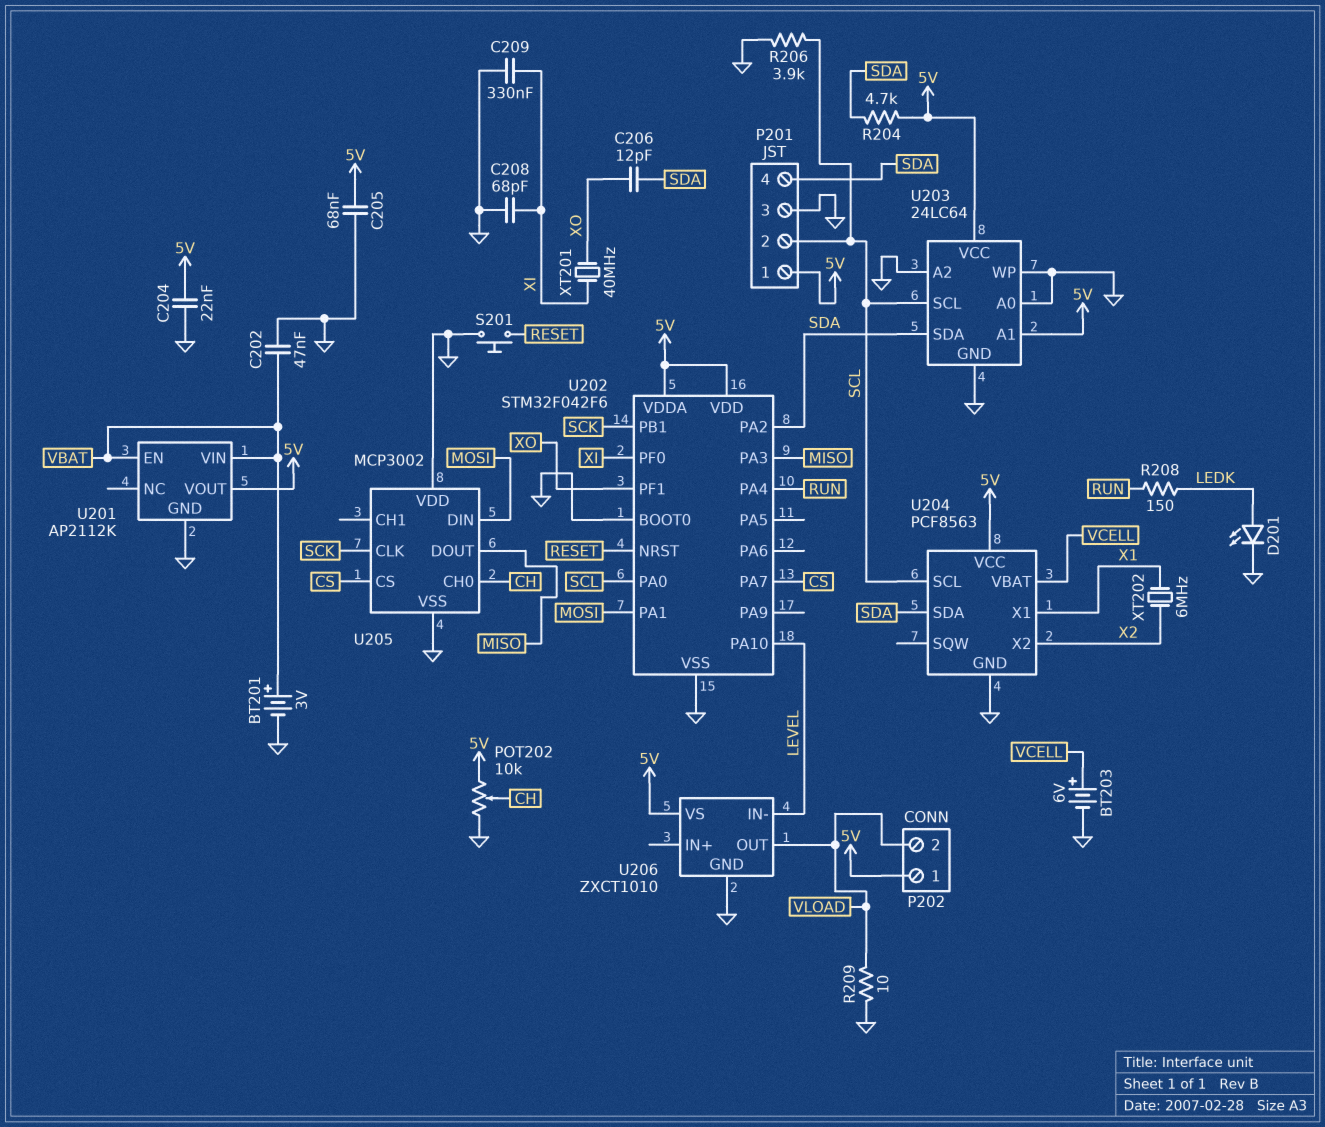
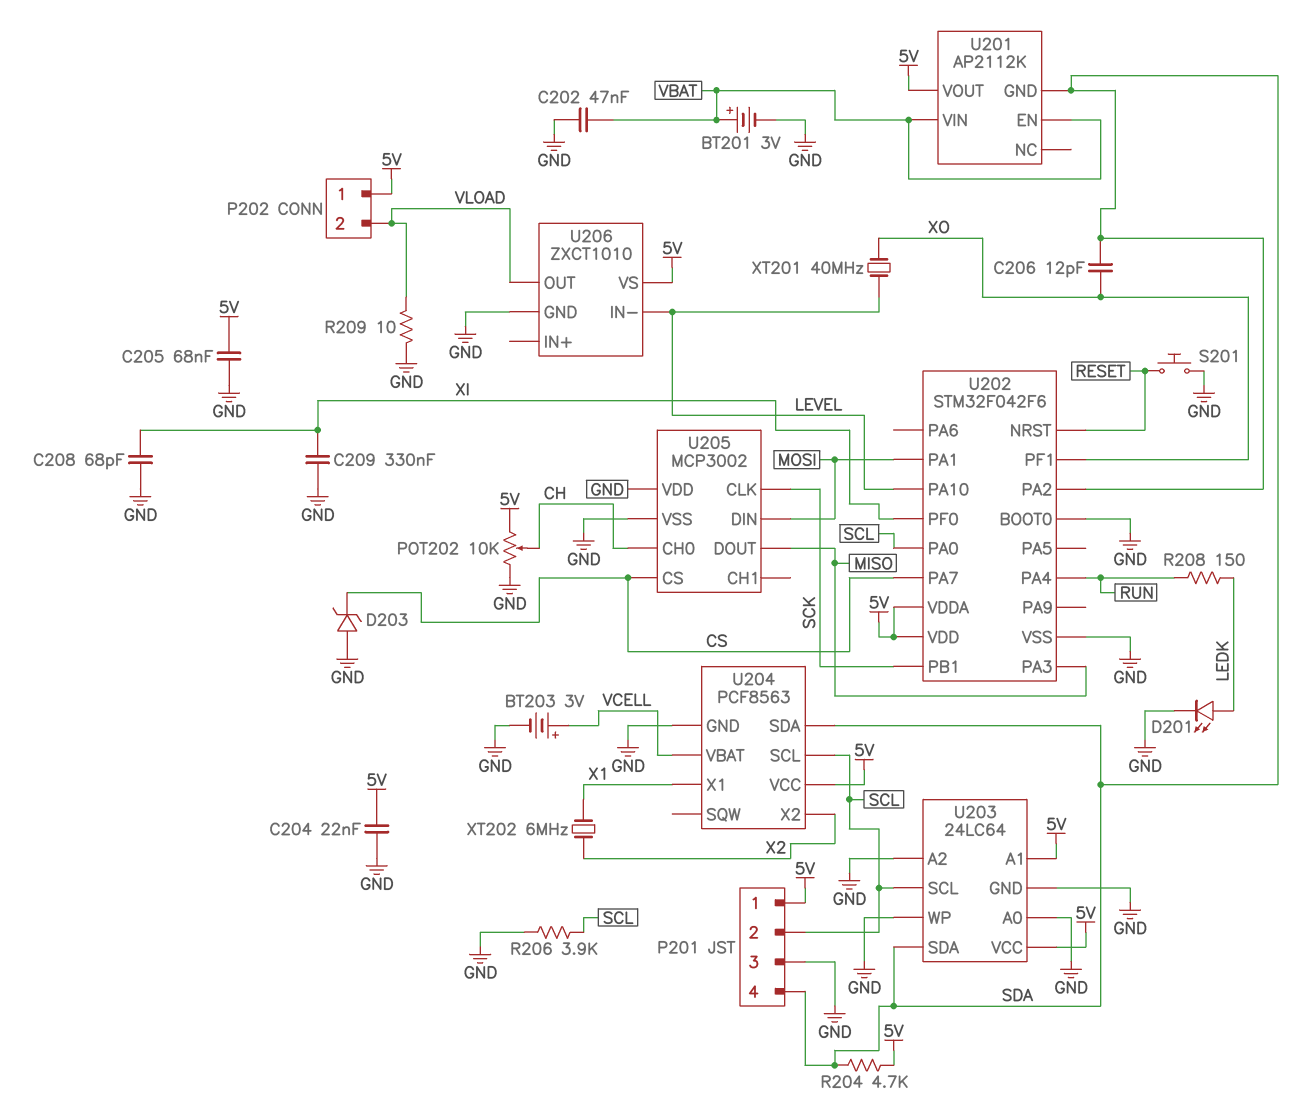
BT203: 6V (plus VCELL, minus GND) -> 3V (plus VCELL, minus GND)
D203: none -> zener (A GND, K CS)
U201 pin GND: GND -> SDA
XT201: 40MHz (XI, XO) -> 40MHz (LEVEL, XO)

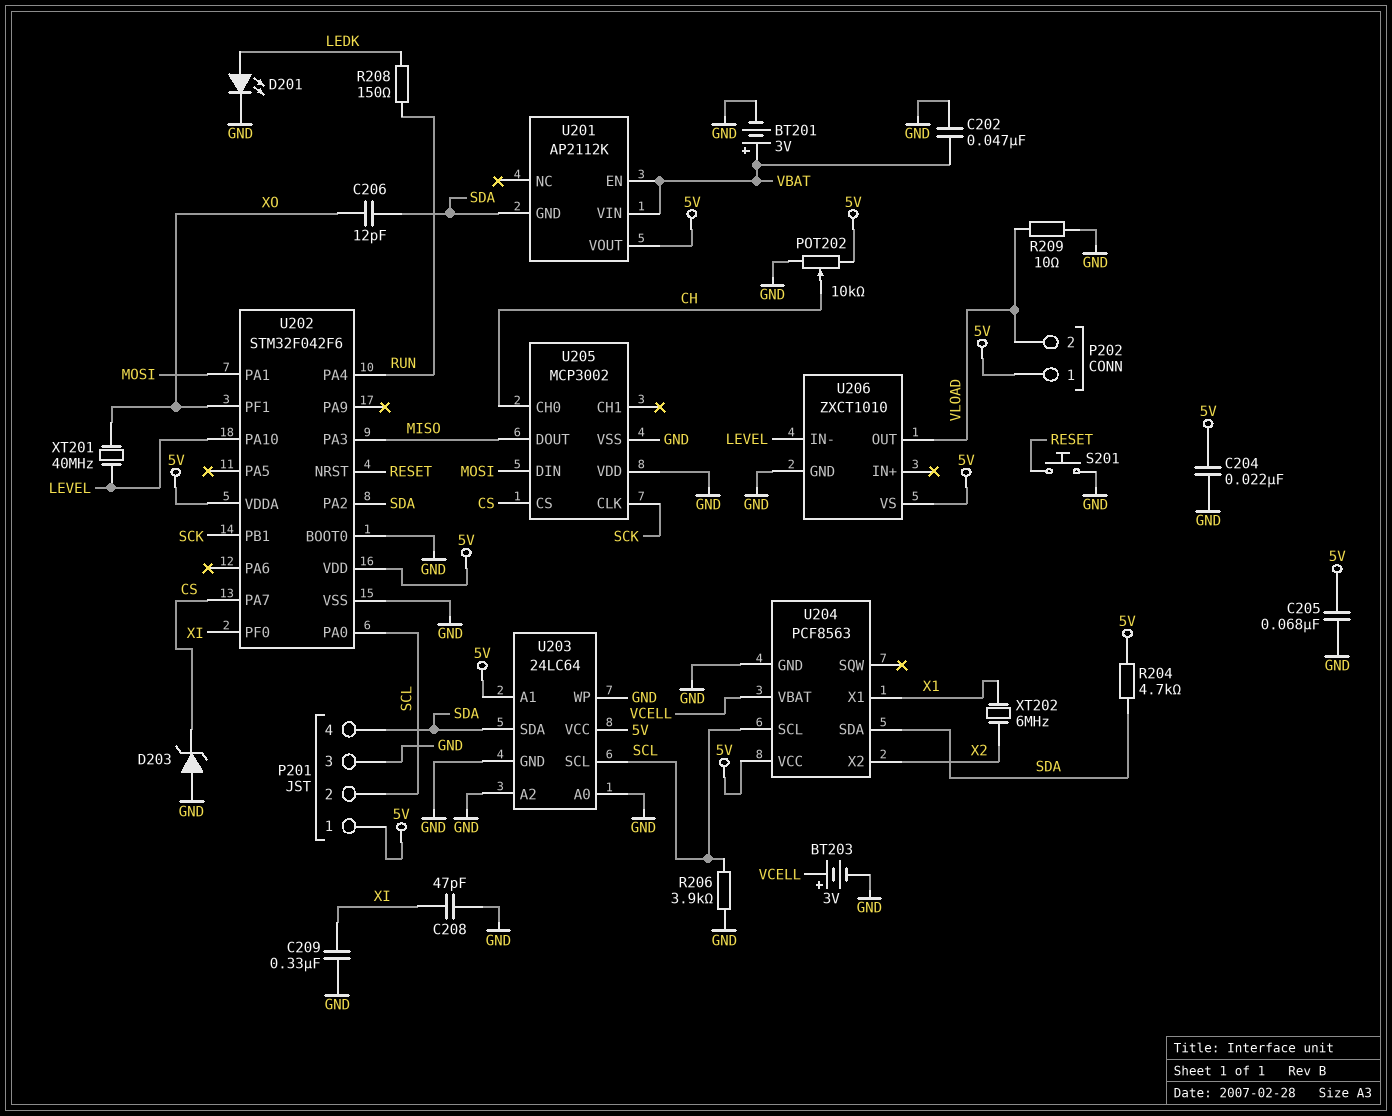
C208: 68pF (GND, XI) -> 47pF (GND, XI)

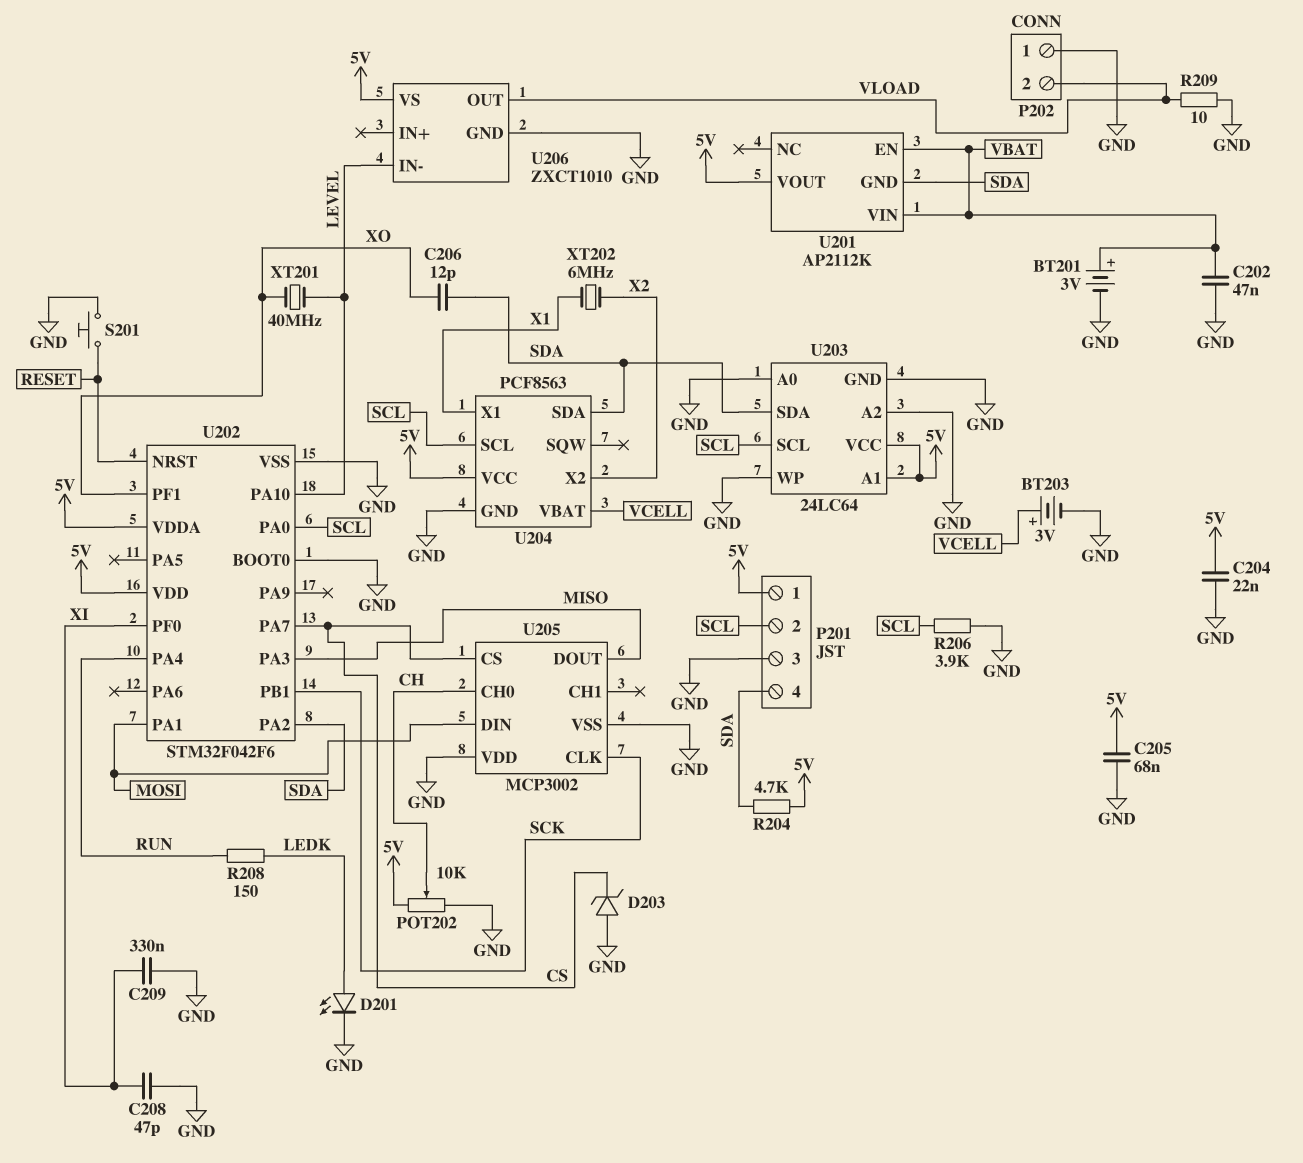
P202 pin 1: 5V -> GND

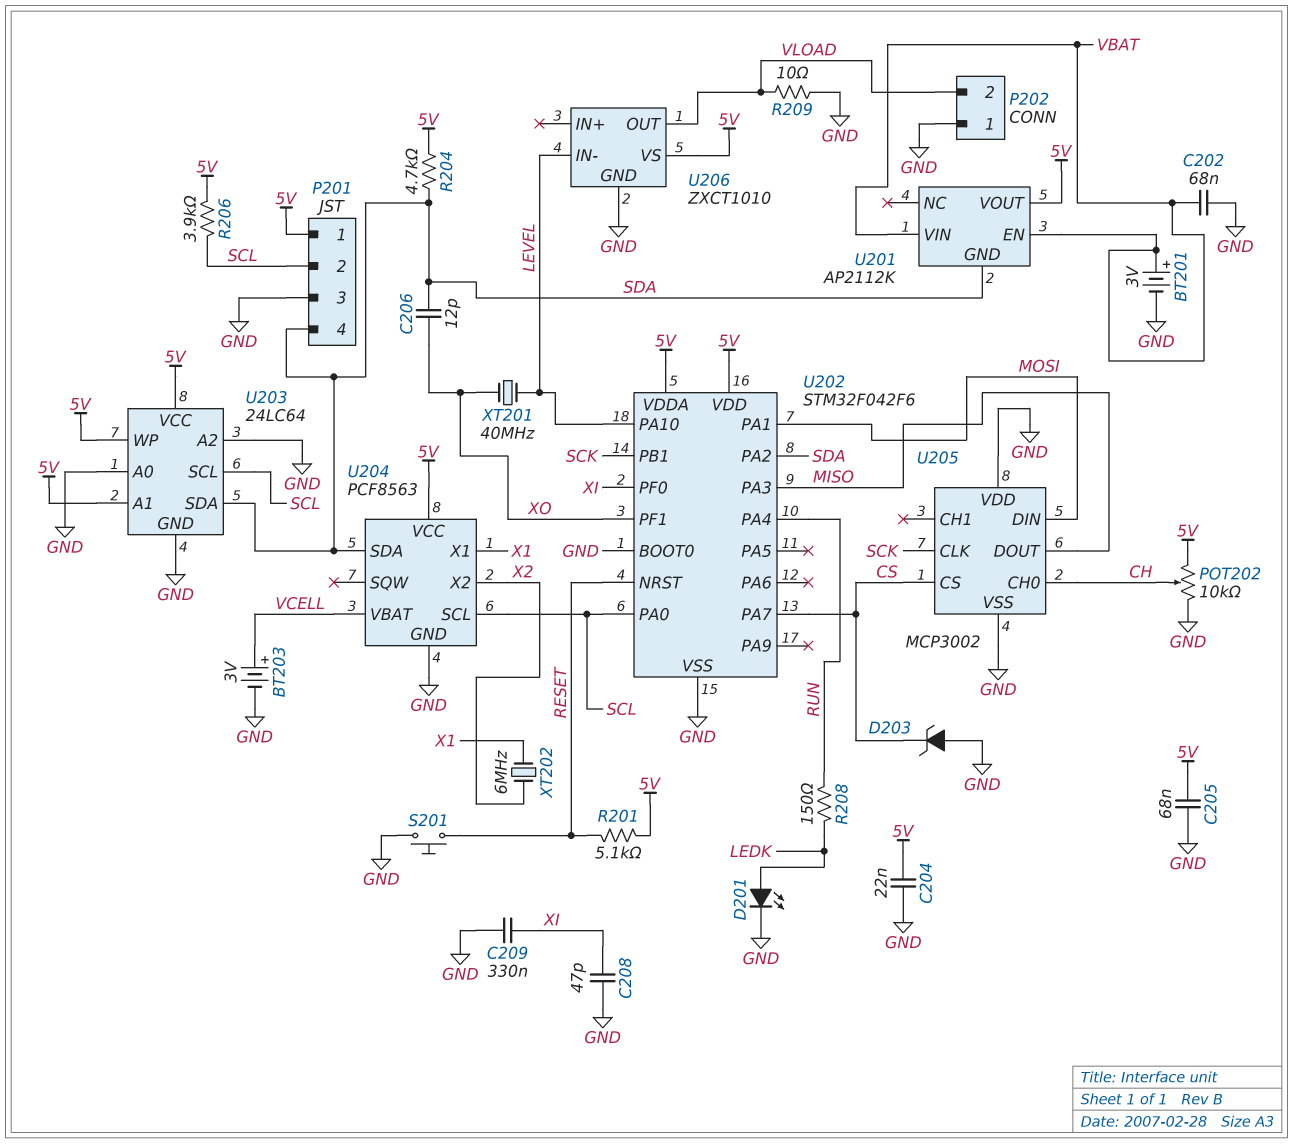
C202: 47nF (GND, VBAT) -> 68nF (GND, VBAT)
R201: none -> 5.1k (5V, RESET)
R206: 3.9k (GND, SCL) -> 3.9k (5V, SCL)
U203 pin WP: GND -> 5V

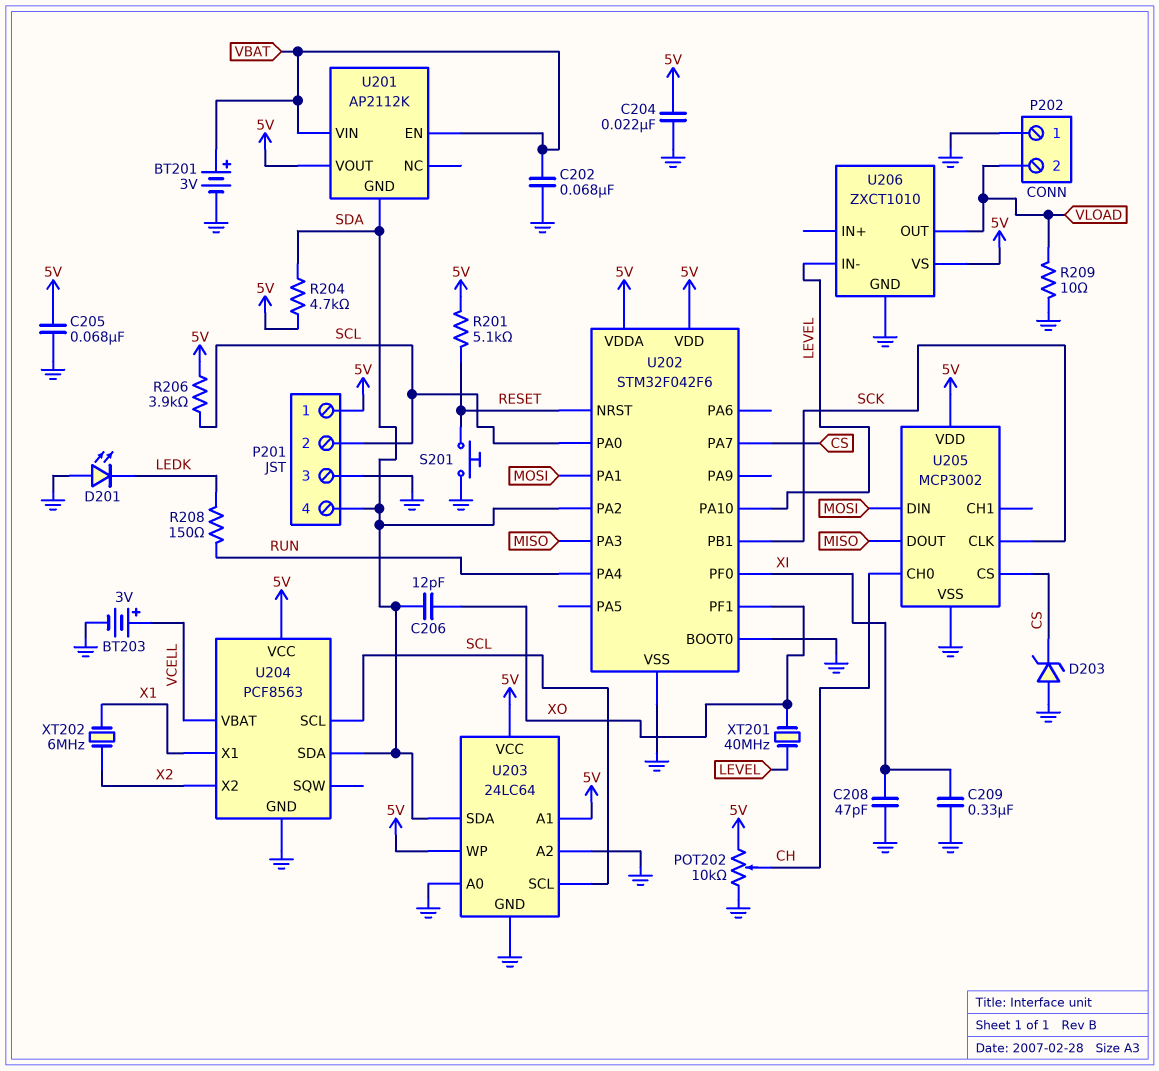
D201: LED (A LEDK, K GND) -> LED (A GND, K LEDK)
U205 pin VDD: GND -> 5V

